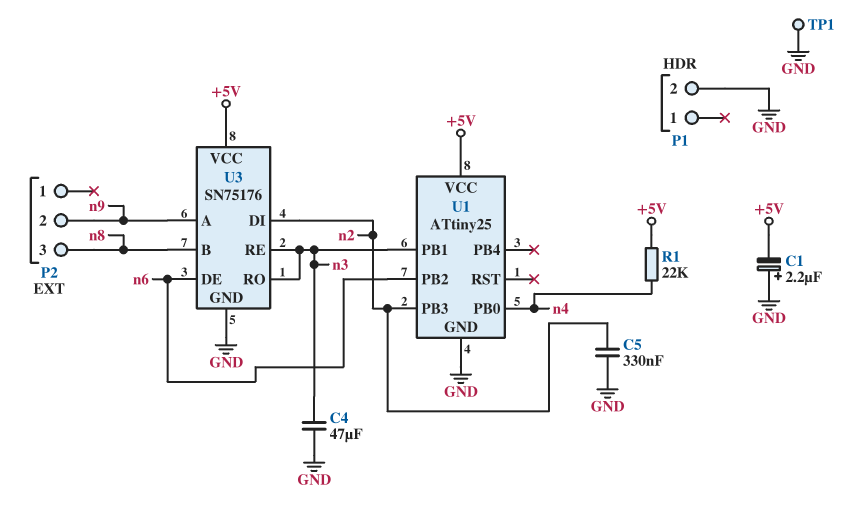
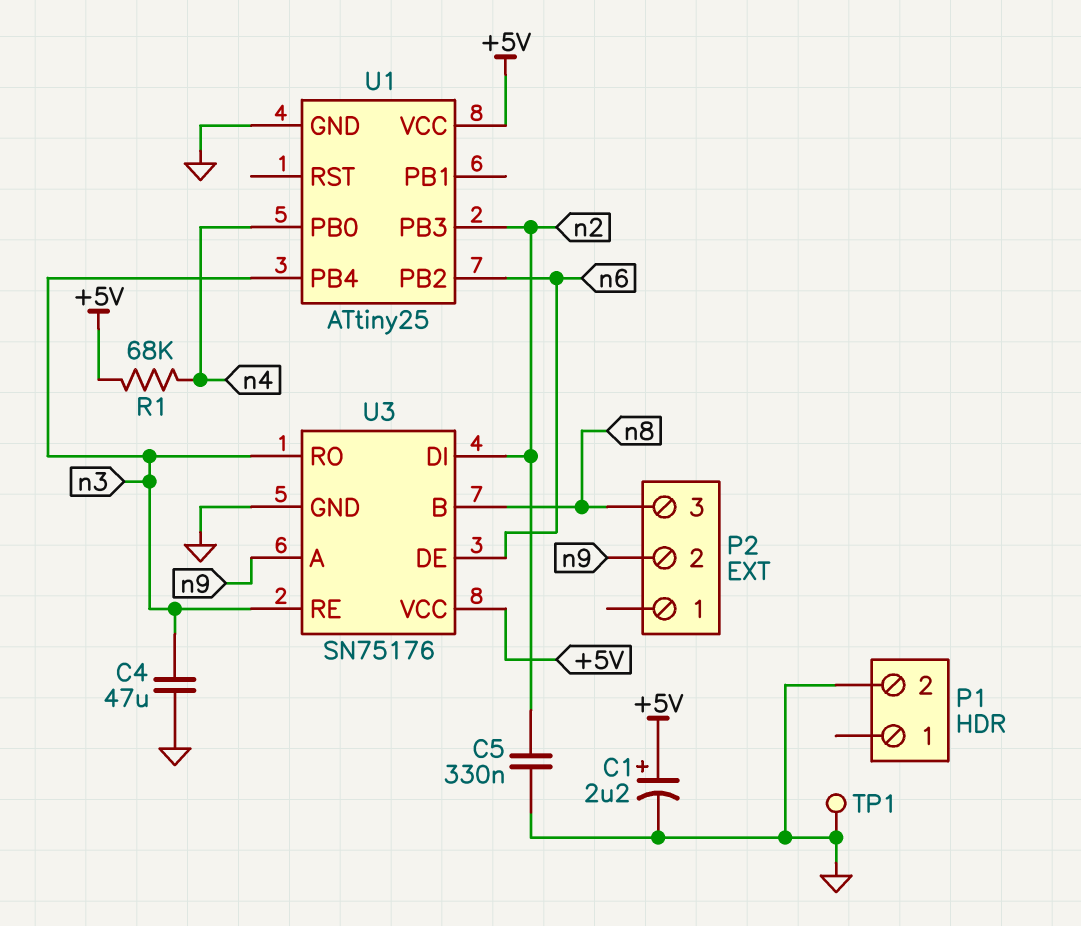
C1: 2.2uF (plus GND, minus +5V) -> 2.2uF (plus +5V, minus GND)
R1: 22k (+5V, n4) -> 68k (+5V, n4)
U1 pin PB1: n3 -> none
U1 pin PB4: none -> n3

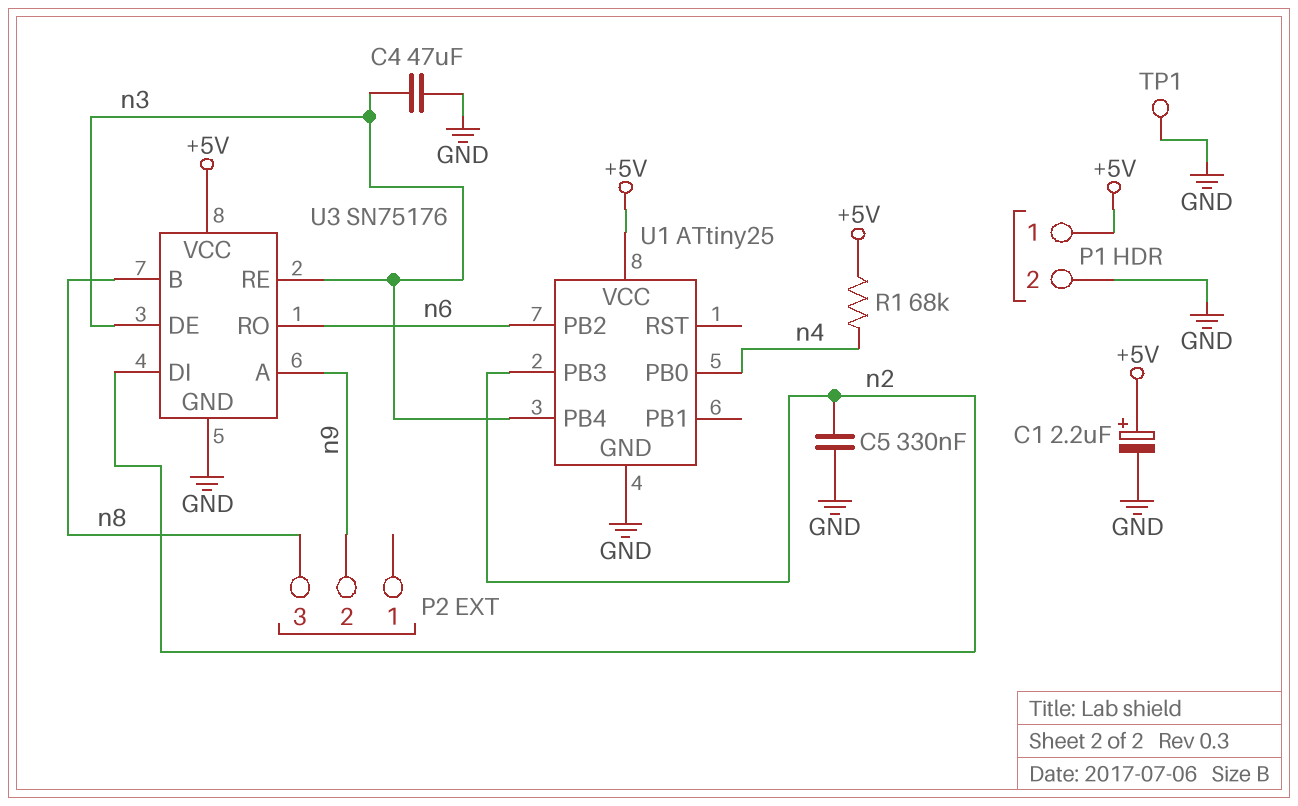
P1 pin 1: none -> +5V
U3 pin DE: n6 -> n3
U3 pin RO: n3 -> n6

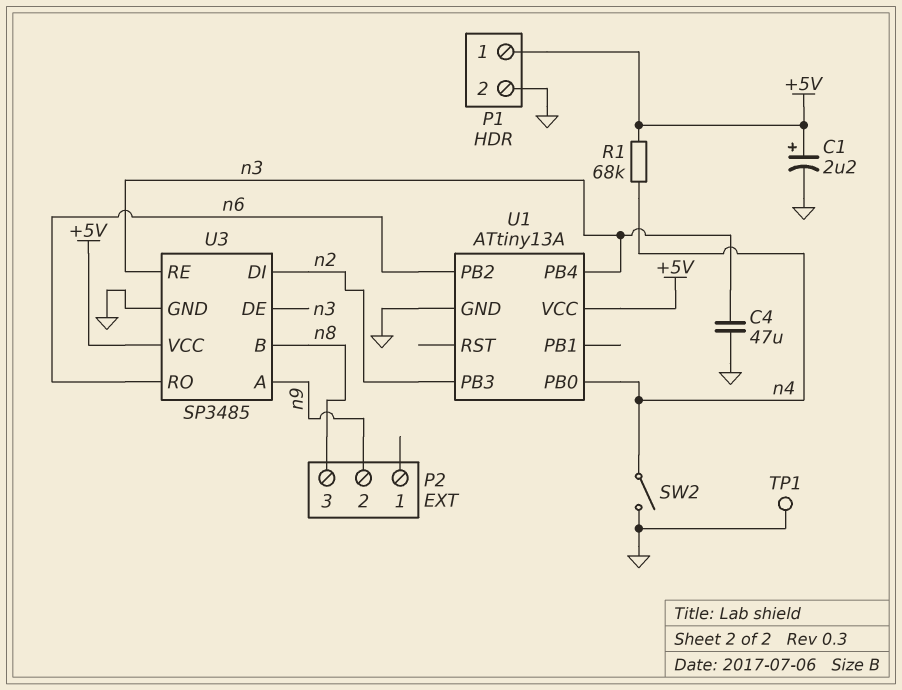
C5: 330nF (GND, n2) -> none
SW2: none -> switch (GND, n4)
U1: ATtiny25 -> ATtiny13A
U3: SN75176 -> SP3485

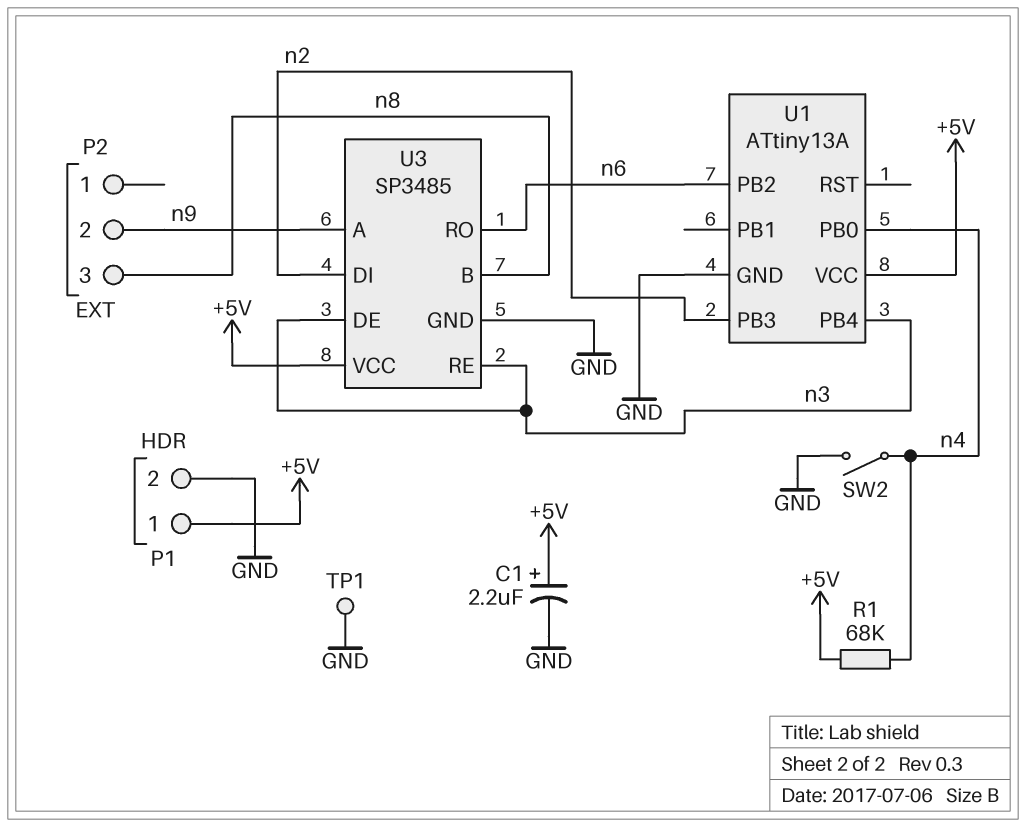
C4: 47uF (GND, n3) -> none

